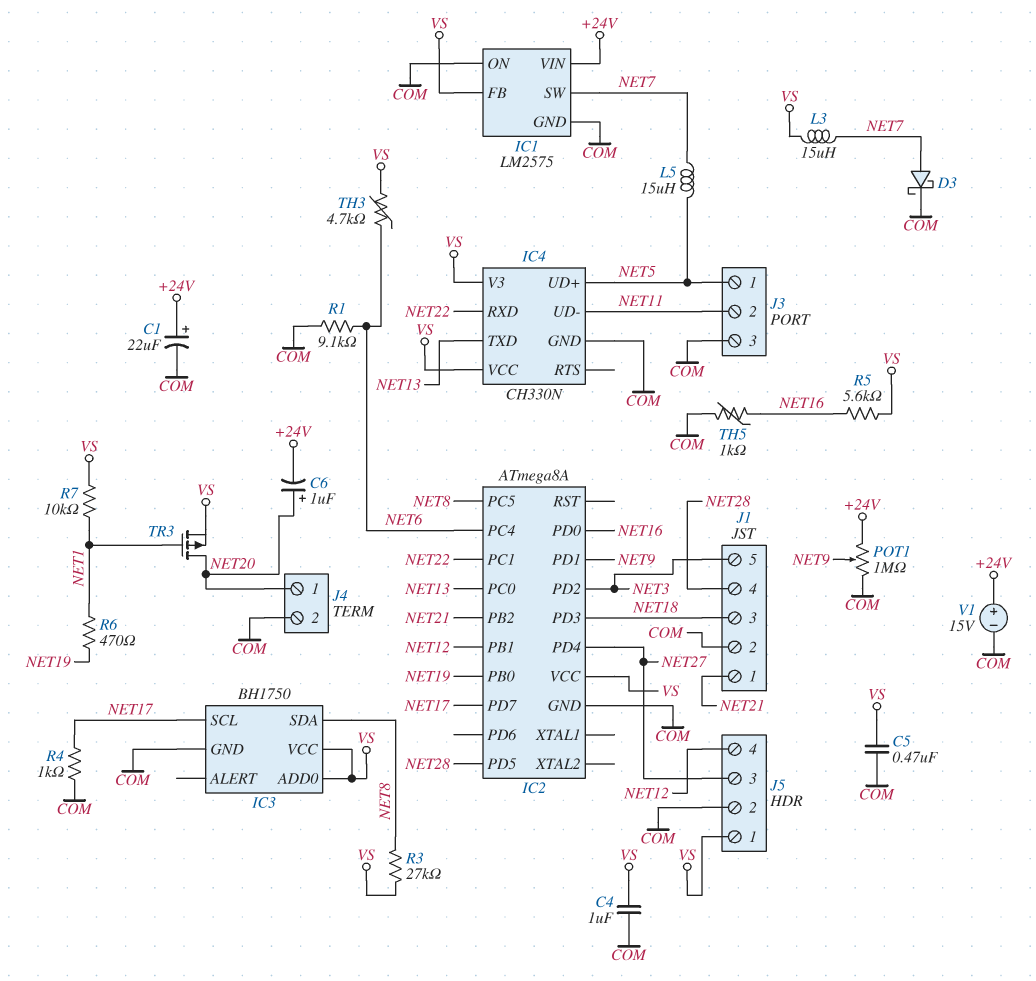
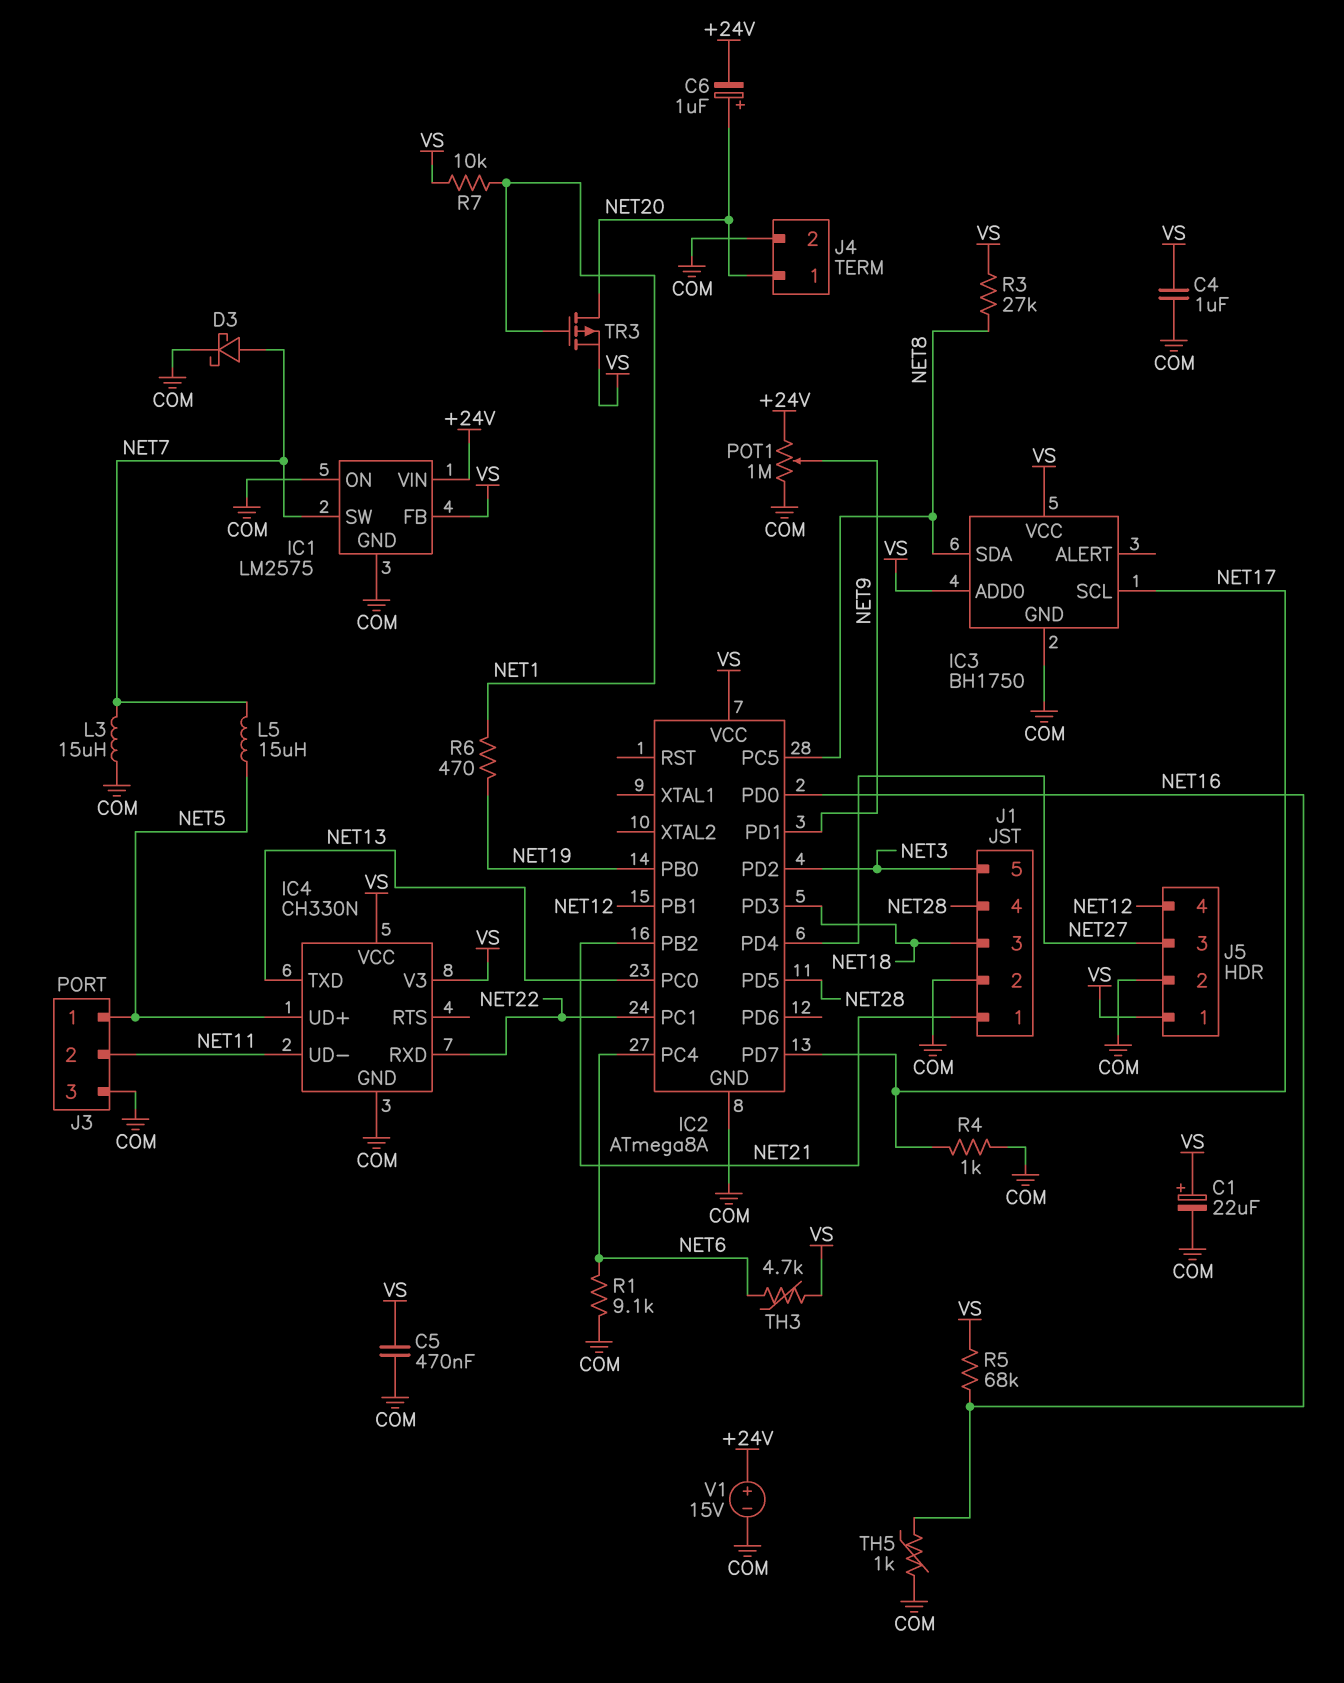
C1: 22uF (plus +24V, minus COM) -> 22uF (plus VS, minus COM)
L3: 15uH (NET7, VS) -> 15uH (COM, NET7)
R5: 5.6k (NET16, VS) -> 68k (NET16, VS)

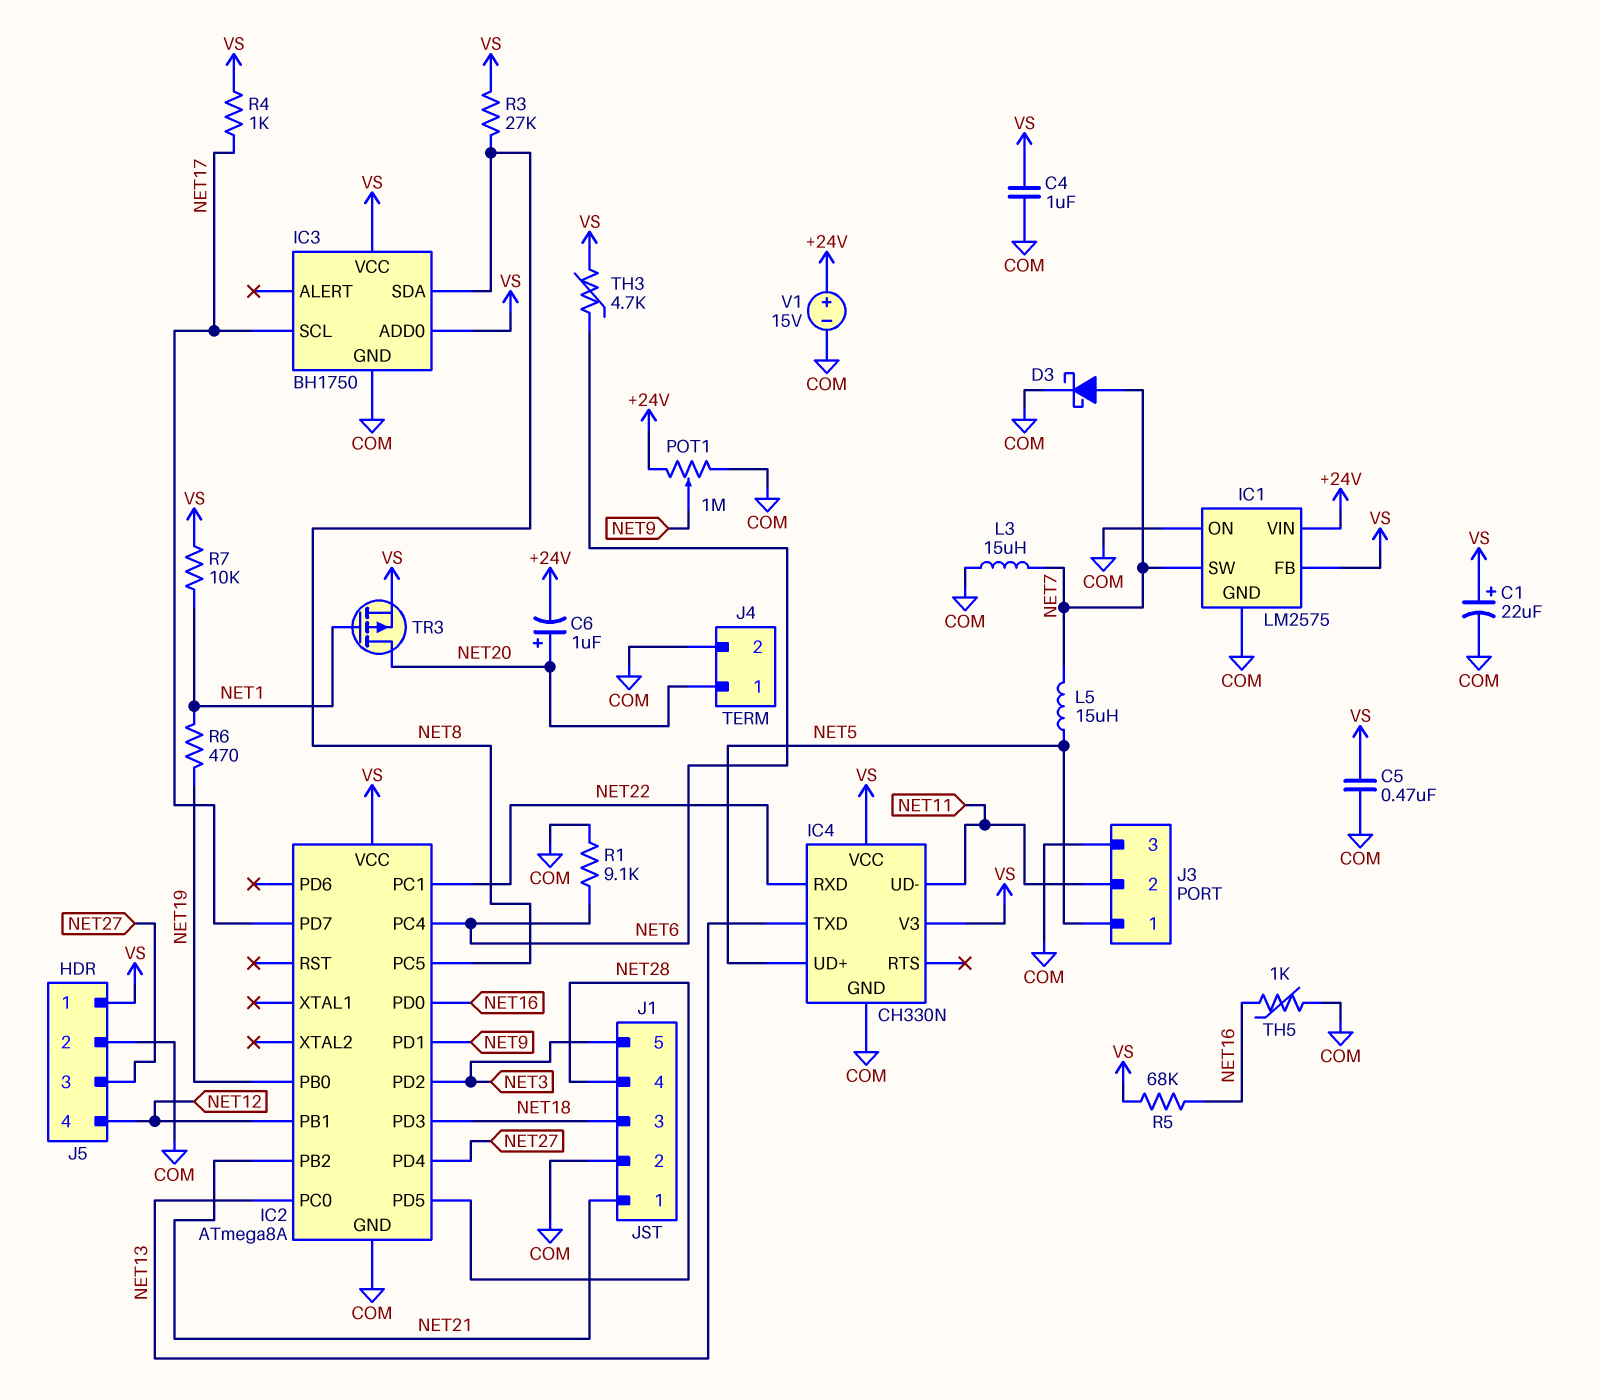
R4: 1k (COM, NET17) -> 1k (NET17, VS)

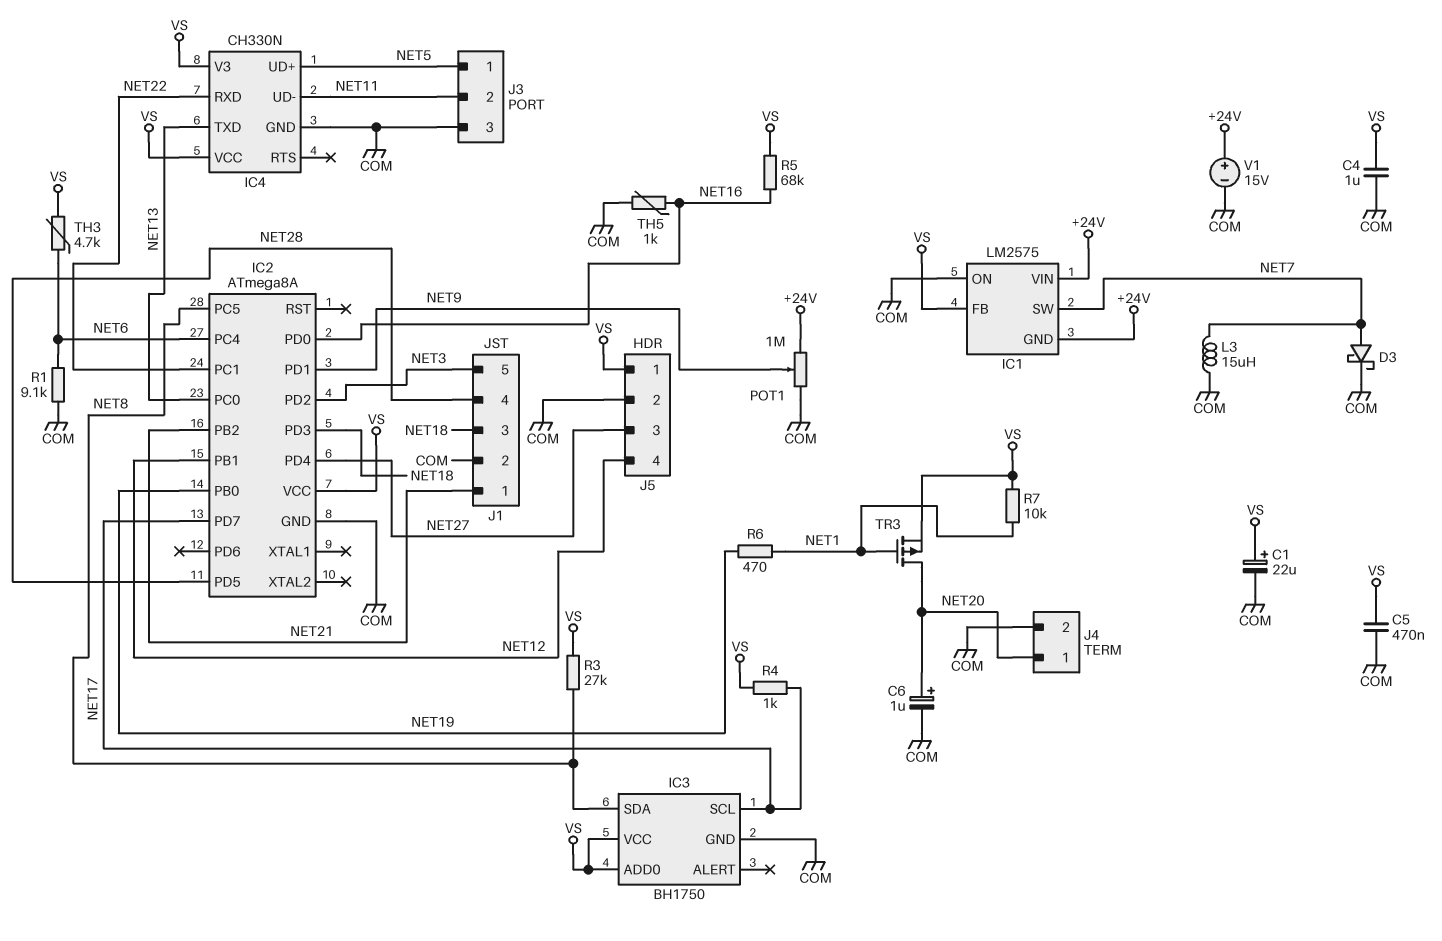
C6: 1uF (plus NET20, minus +24V) -> 1uF (plus NET20, minus COM)
IC1 pin GND: COM -> +24V
L5: 15uH (NET5, NET7) -> none

